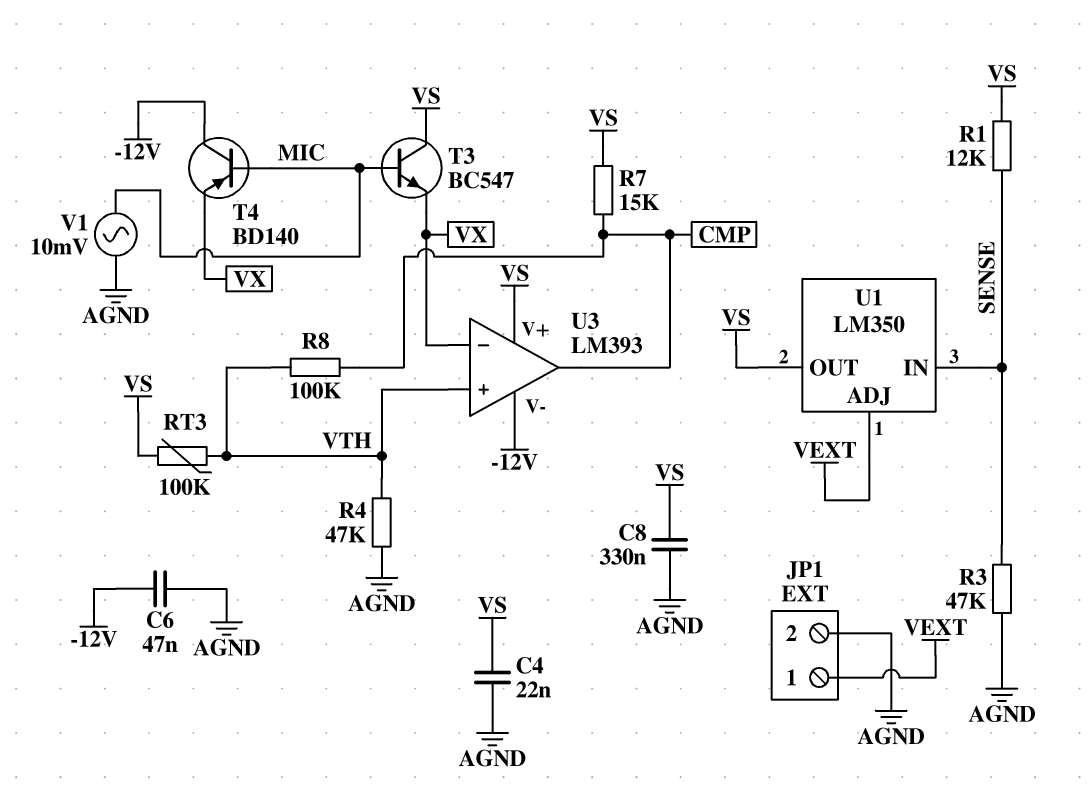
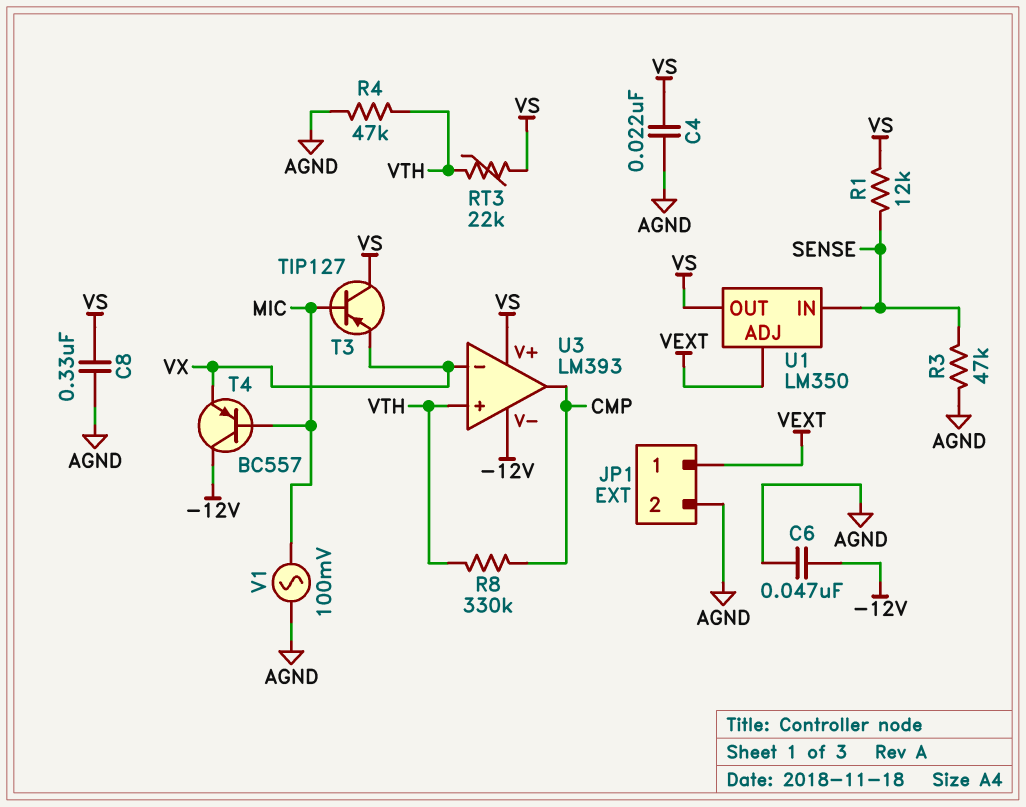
R7: 15k (CMP, VS) -> none
R8: 100k (CMP, VTH) -> 330k (CMP, VTH)
RT3: 100k (VS, VTH) -> 22k (VS, VTH)
T3: NPN BC547 (B MIC, C VS, E VX) -> PNP TIP127 (B MIC, C VS, E VX)
T4: PNP BD140 (B MIC, C -12V, E VX) -> PNP BC557 (B MIC, C -12V, E VX)
V1: AC 10mV (AGND, MIC) -> AC 100mV (AGND, MIC)

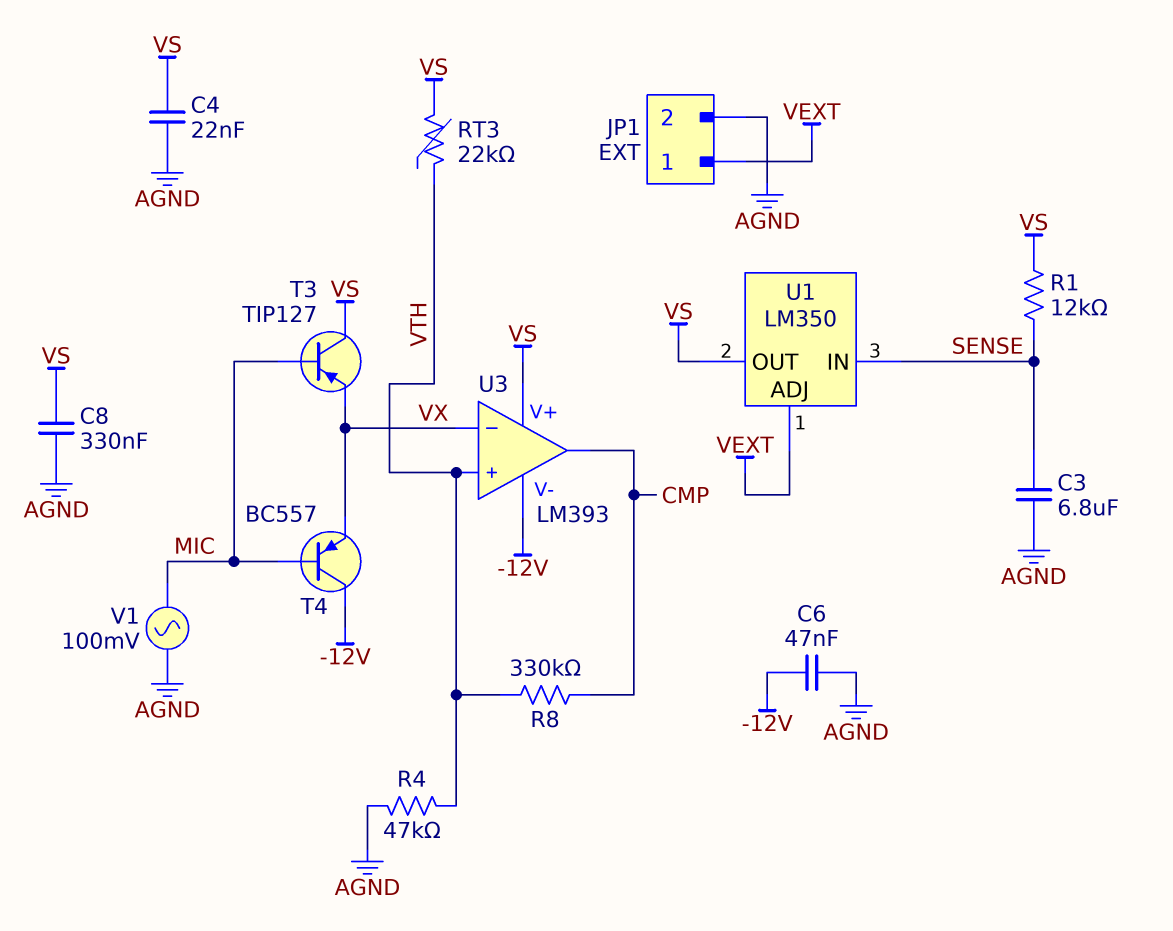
C3: none -> 6.8uF (AGND, SENSE)
R3: 47k (AGND, SENSE) -> none

